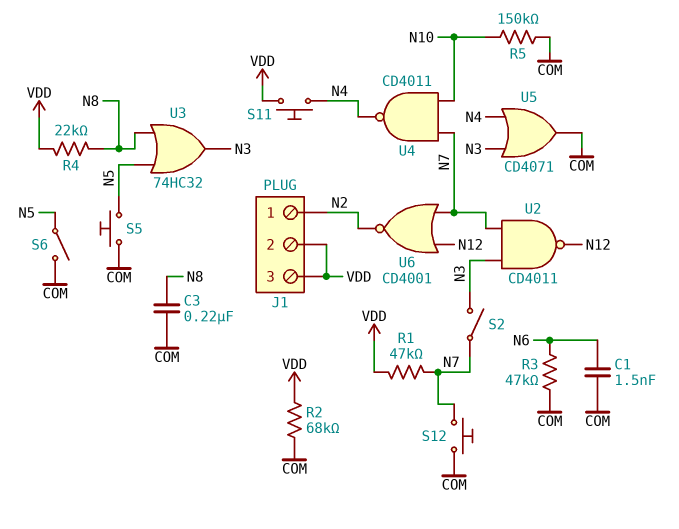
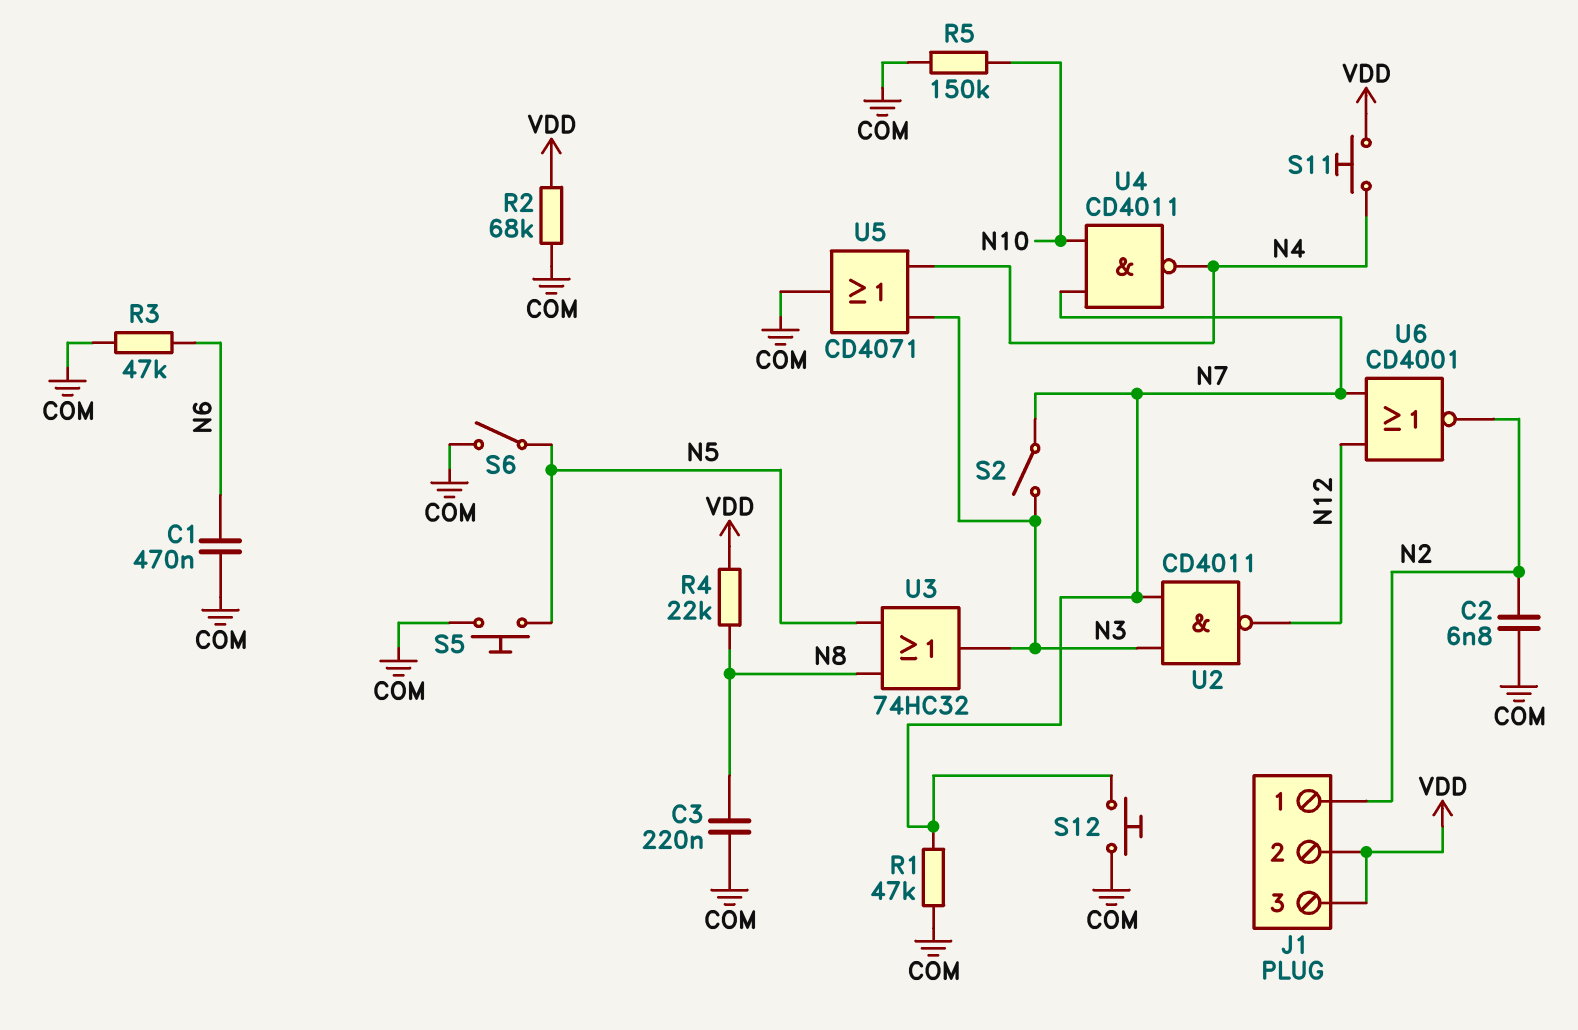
C1: 1.5nF (COM, N6) -> 470nF (COM, N6)
C2: none -> 6.8nF (COM, N2)
R1: 47k (N7, VDD) -> 47k (COM, N7)

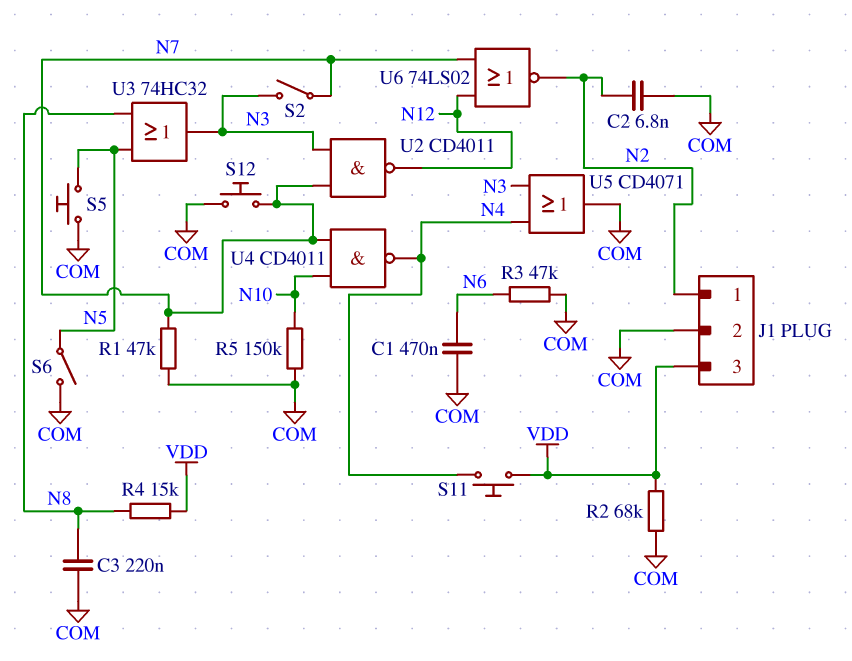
J1 pin 2: VDD -> COM
R4: 22k (N8, VDD) -> 15k (N8, VDD)
U6: NOR CD4001 (in N7, in N12, out N2) -> NOR 74LS02 (in N7, in N12, out N2)

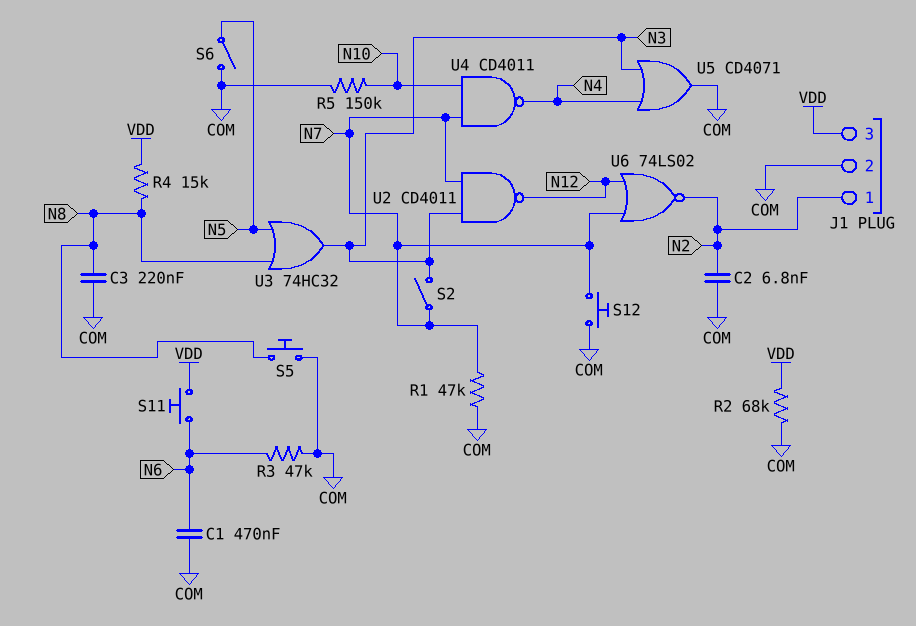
S5: button (COM, N5) -> button (COM, N8)
S11: button (N4, VDD) -> button (N6, VDD)

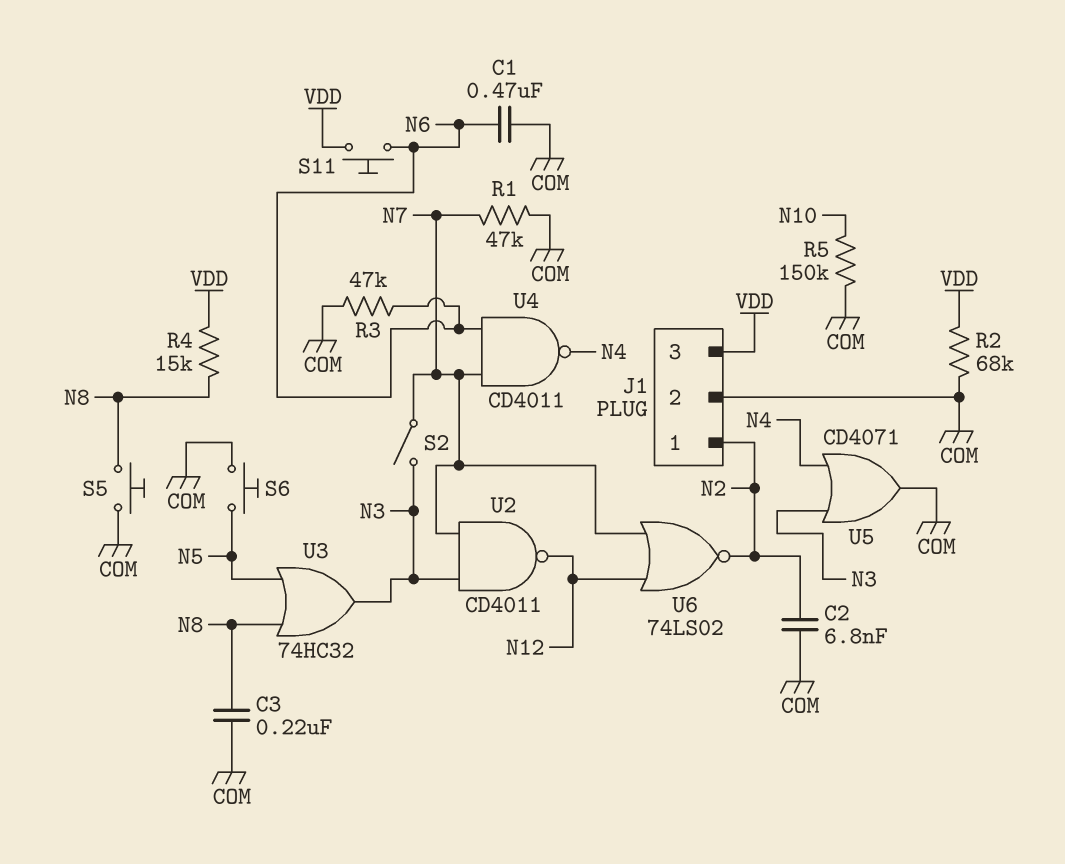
S6: switch (COM, N5) -> button (COM, N5)
S12: button (COM, N7) -> none
U4: NAND CD4011 (in N7, in N10, out N4) -> NAND CD4011 (in N6, in N7, out N4)

